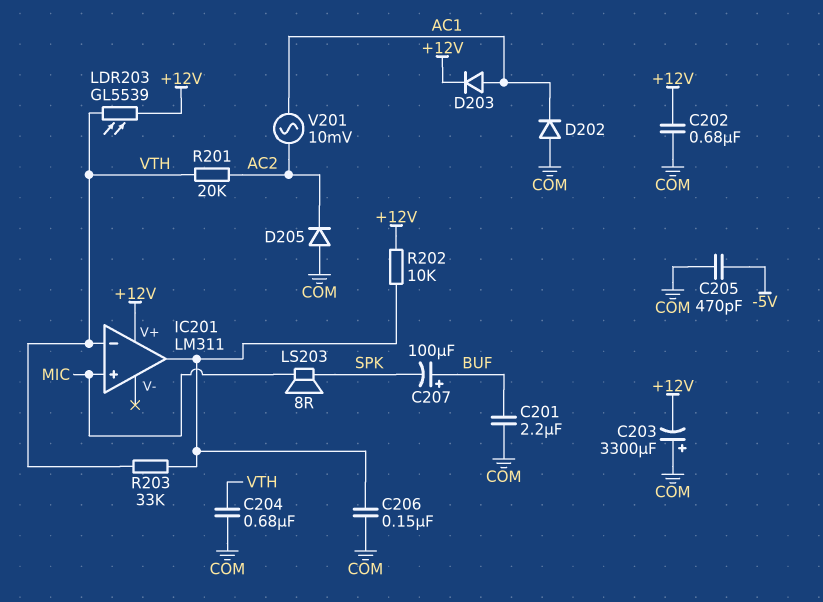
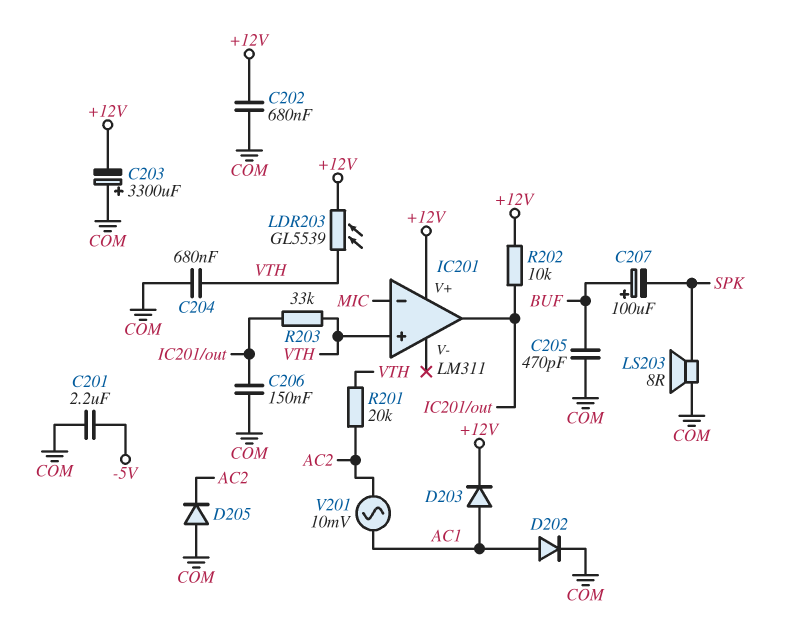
C201: 2.2uF (BUF, COM) -> 2.2uF (-5V, COM)
C205: 470pF (-5V, COM) -> 470pF (BUF, COM)
D202: diode (A COM, K AC1) -> diode (A AC1, K COM)
IC201 pin in+: MIC -> VTH
IC201 pin in-: VTH -> MIC
LS203: speaker 8R (MIC, SPK) -> speaker 8R (COM, SPK)

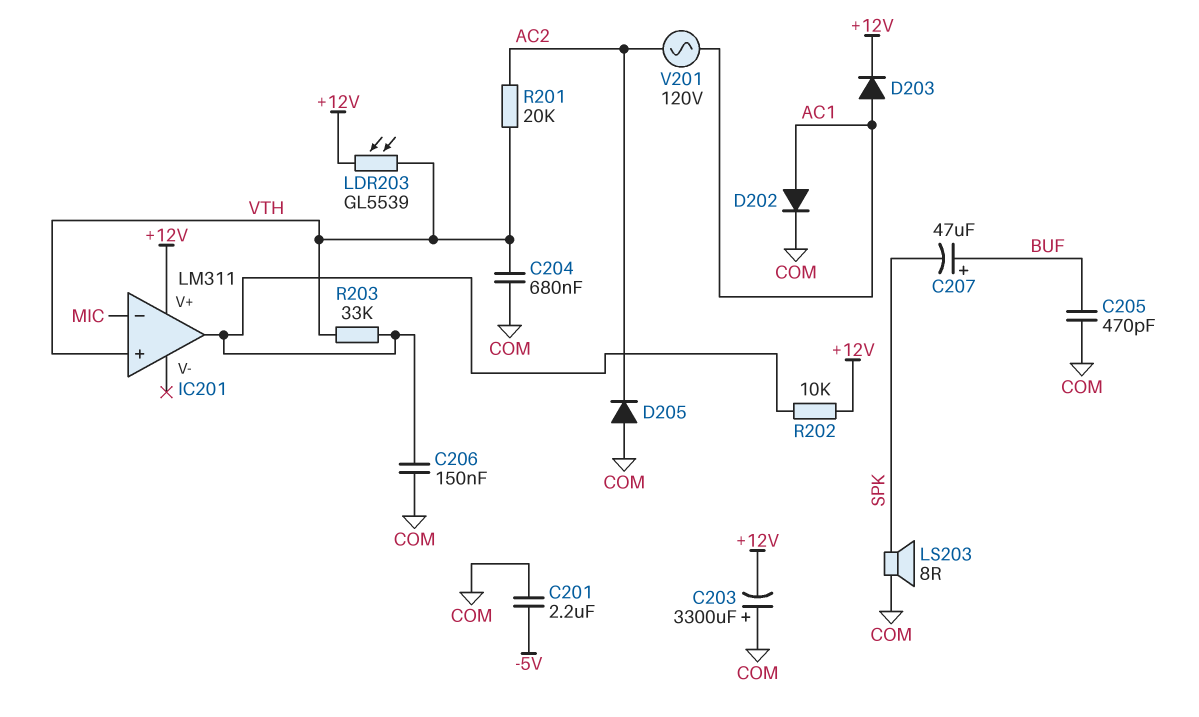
C202: 680nF (+12V, COM) -> none
C207: 100uF (plus BUF, minus SPK) -> 47uF (plus BUF, minus SPK)
V201: AC 10mV (AC1, AC2) -> AC 120V (AC1, AC2)

